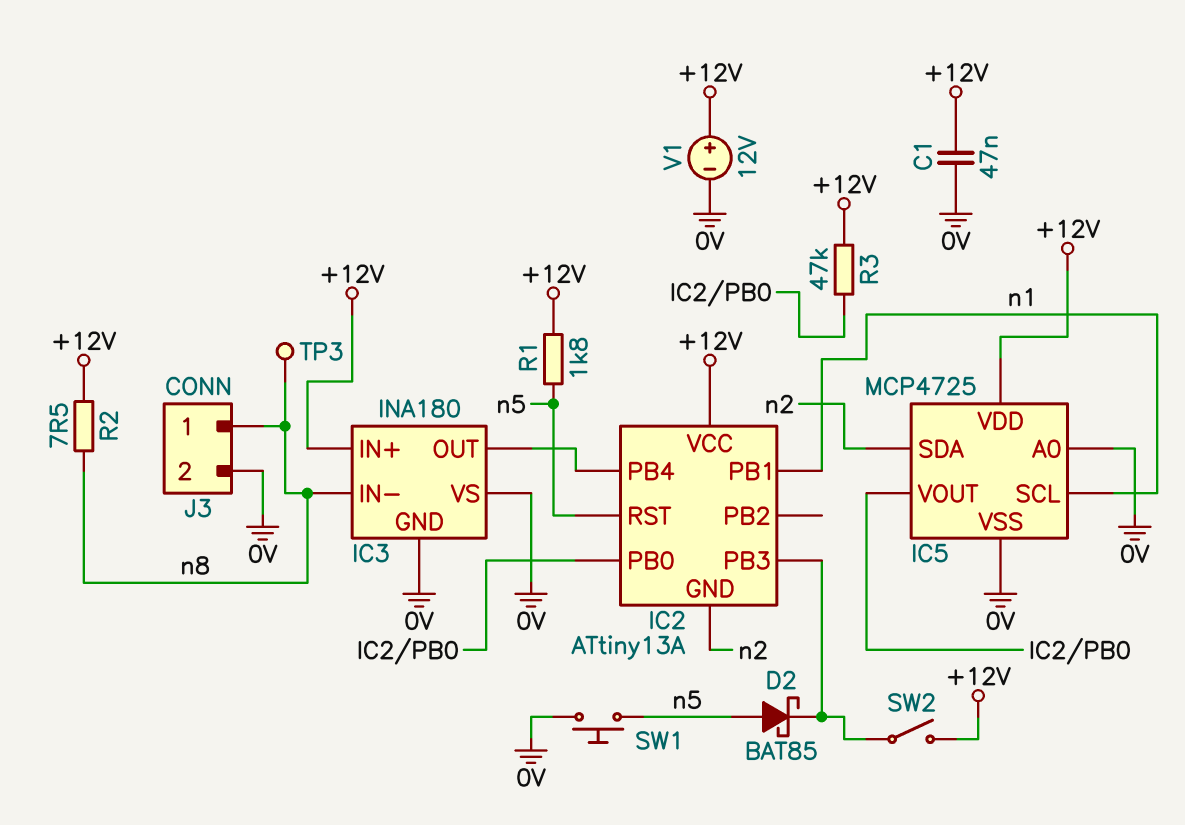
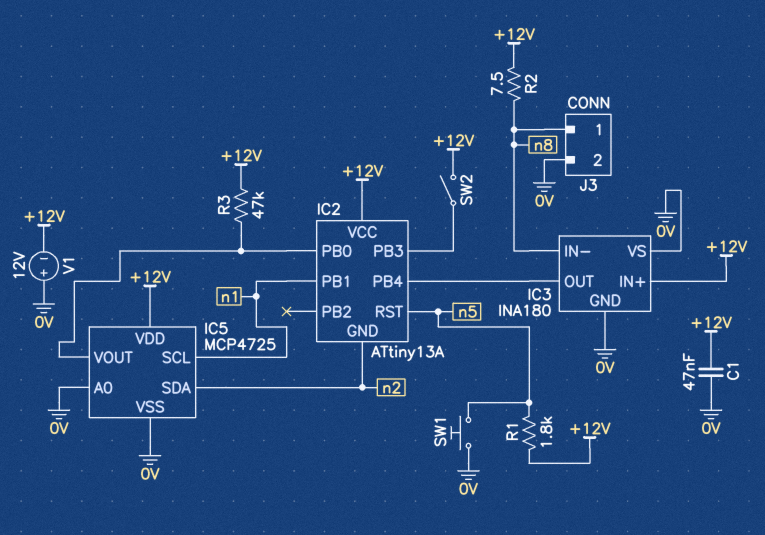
D2: schottky BAT85 (A n5, K IC2/PB3) -> none
TP3: test point (n8) -> none
V1: 12V (plus +12V, minus 0V) -> 12V (plus 0V, minus +12V)

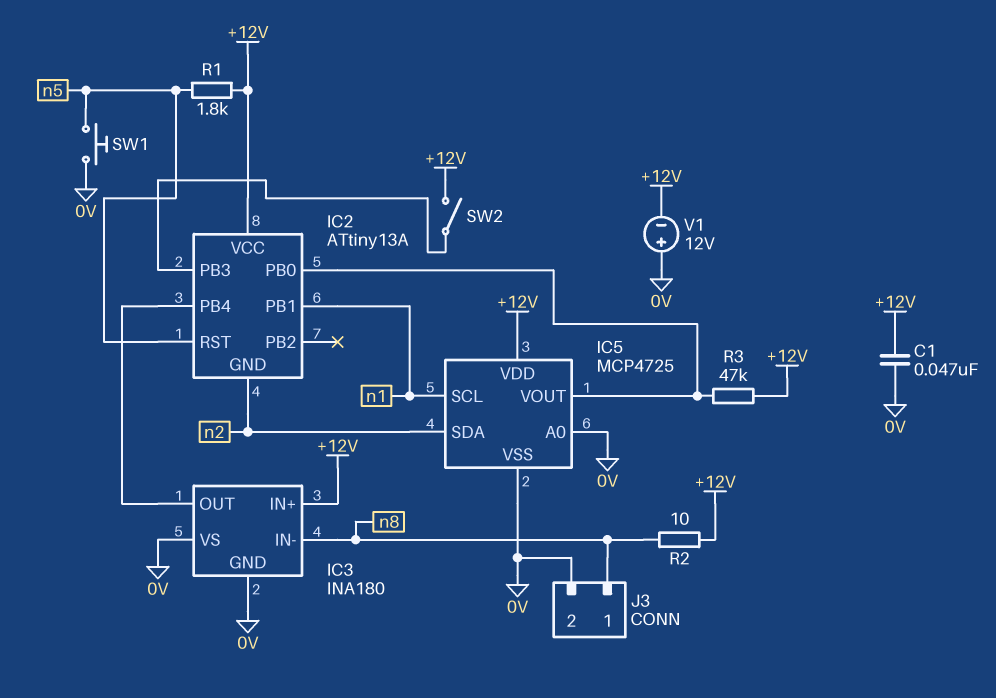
R2: 7.5 (+12V, n8) -> 10 (+12V, n8)

